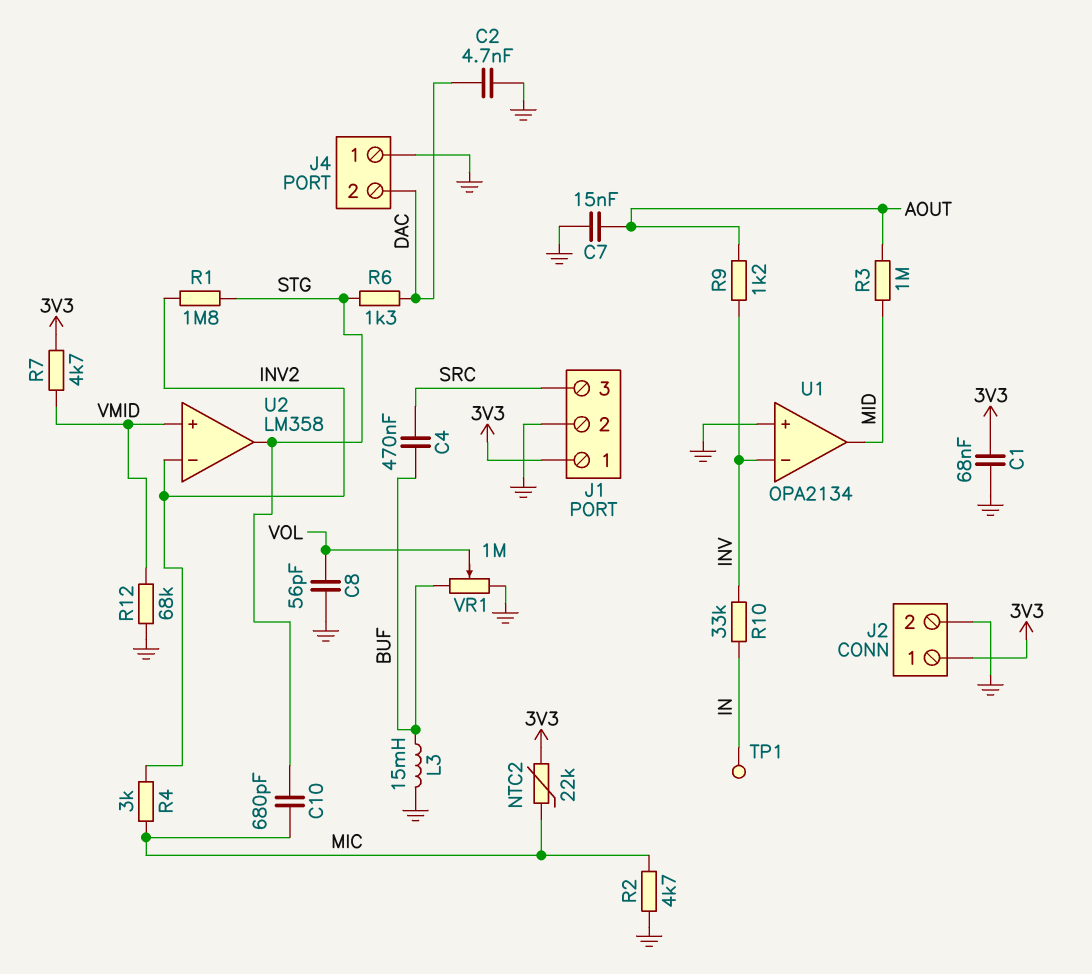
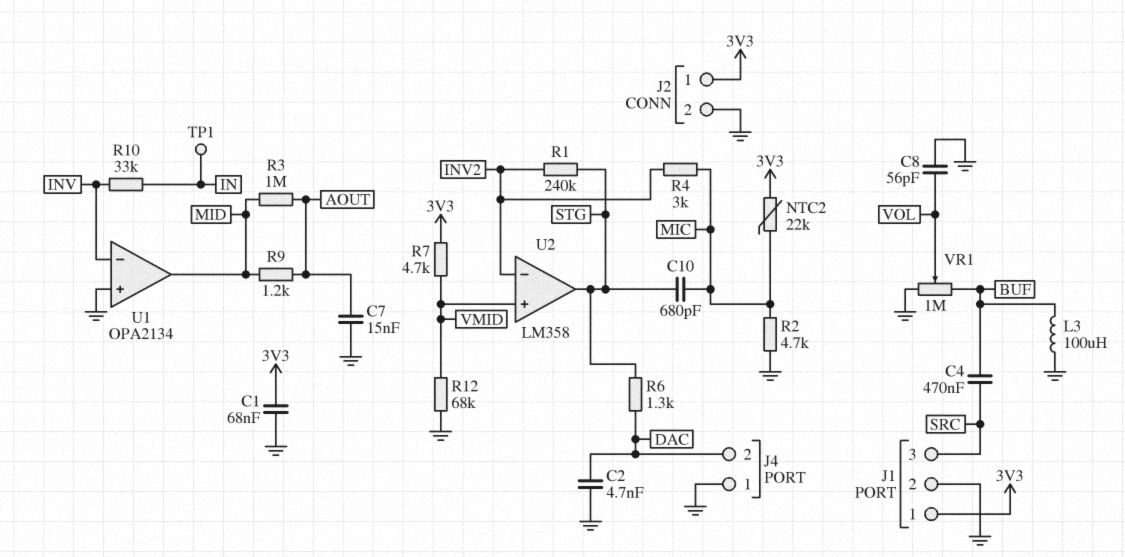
L3: 15mH (BUF, GND) -> 100uH (BUF, GND)
R1: 1.8M (INV2, STG) -> 240k (INV2, STG)
R9: 1.2k (AOUT, INV) -> 1.2k (AOUT, MID)

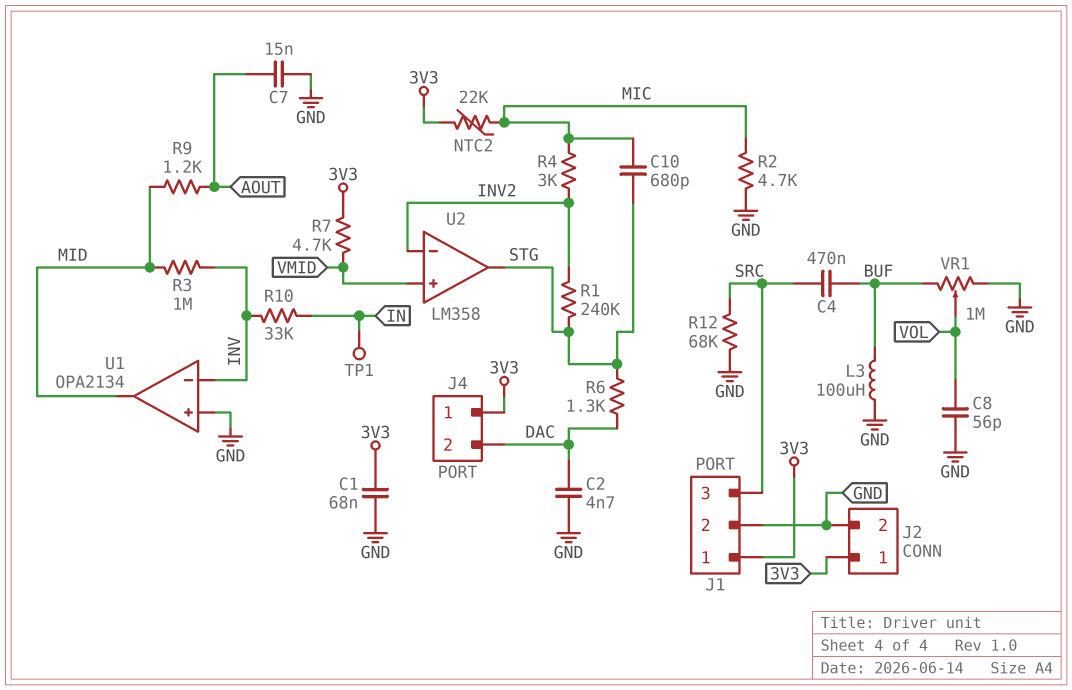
J4 pin 1: GND -> 3V3
R3: 1M (AOUT, MID) -> 1M (INV, MID)
R12: 68k (GND, VMID) -> 68k (GND, SRC)

